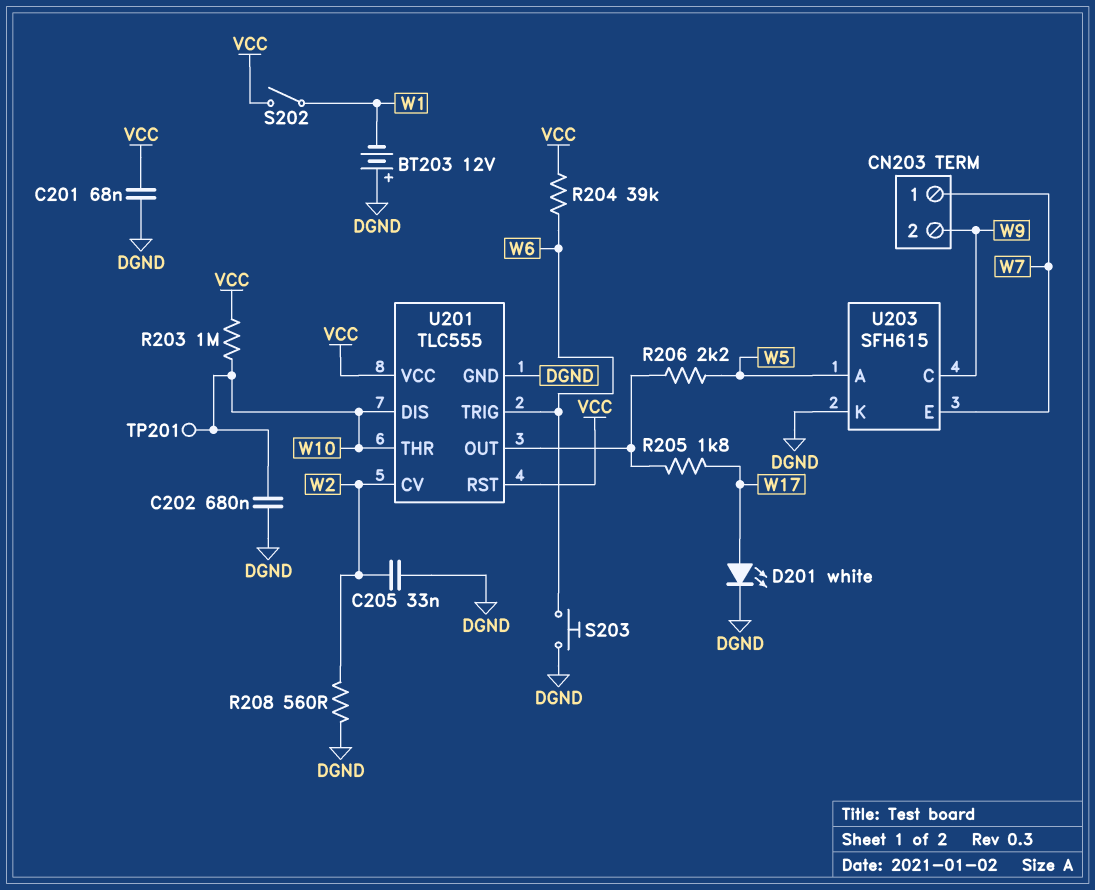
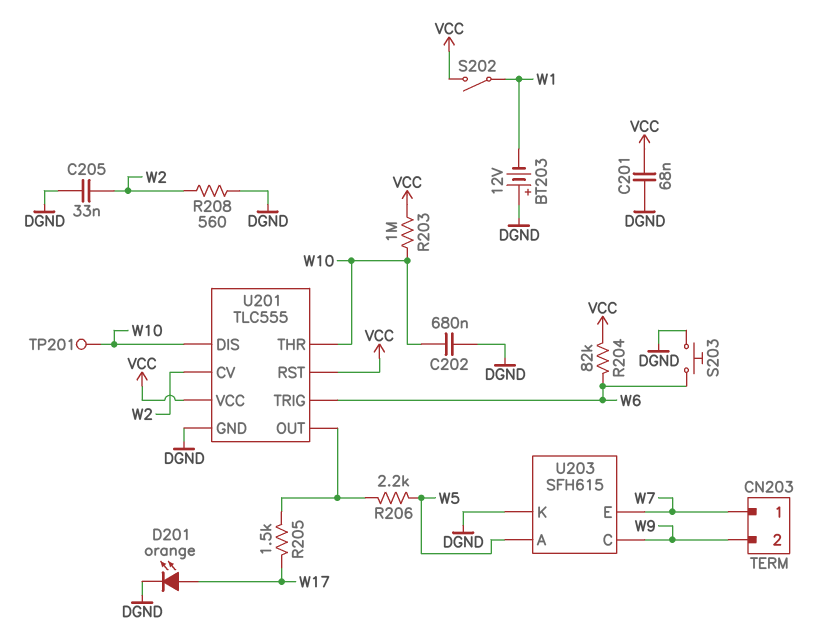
D201: LED white (A W17, K DGND) -> LED orange (A W17, K DGND)
R204: 39k (VCC, W6) -> 82k (VCC, W6)
R205: 1.8k (U201/OUT, W17) -> 1.5k (U201/OUT, W17)

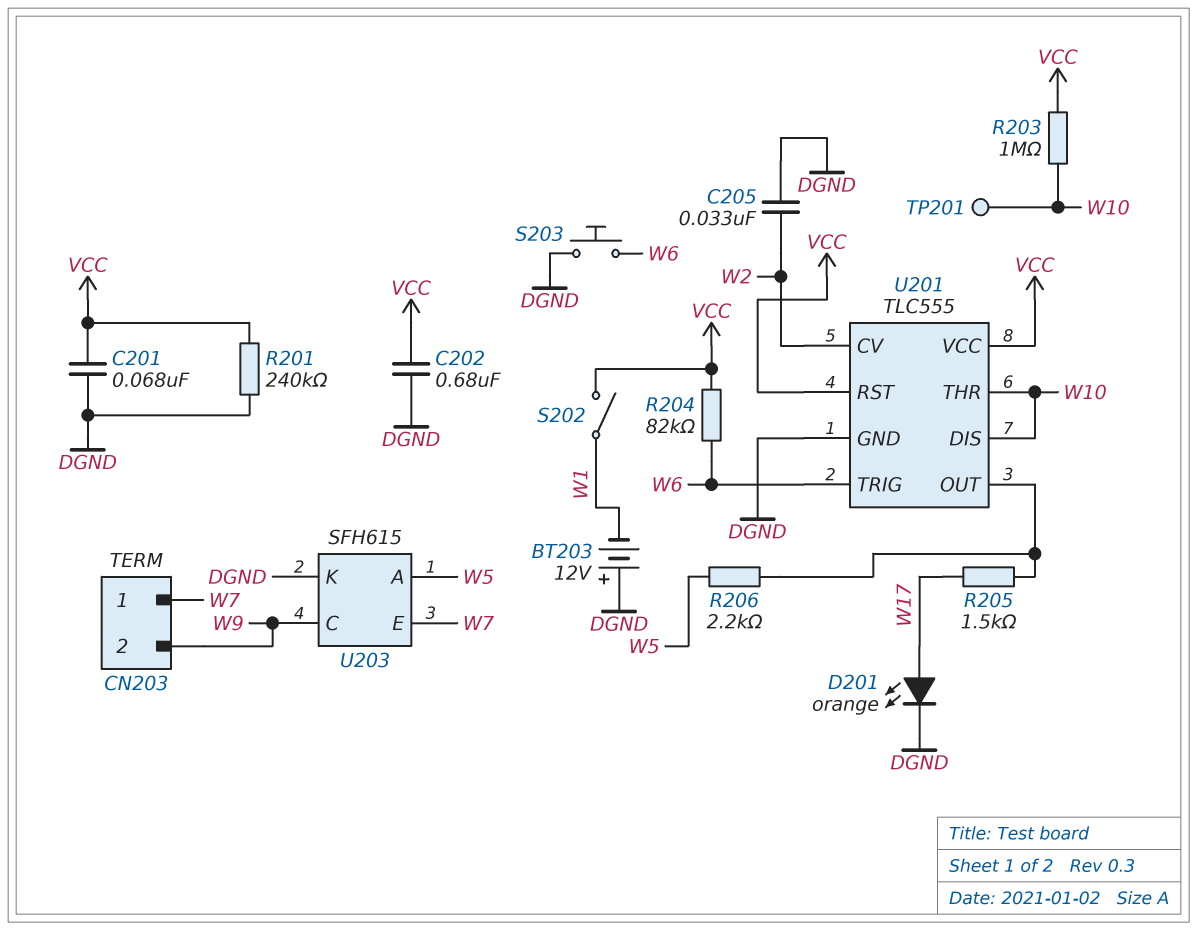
C202: 680nF (DGND, W10) -> 680nF (DGND, VCC)
R201: none -> 240k (DGND, VCC)
R208: 560 (DGND, W2) -> none

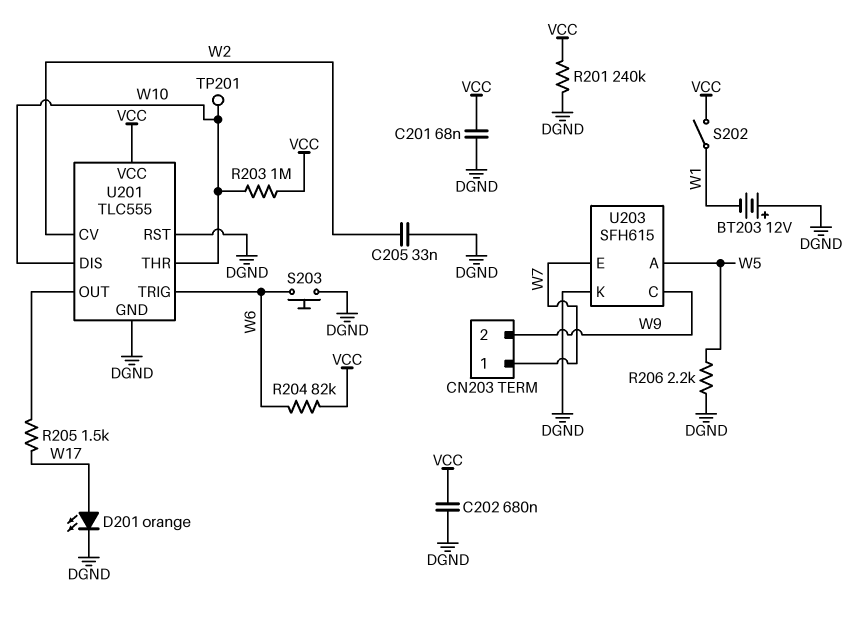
R206: 2.2k (U201/OUT, W5) -> 2.2k (DGND, W5)
U201 pin RST: VCC -> DGND

